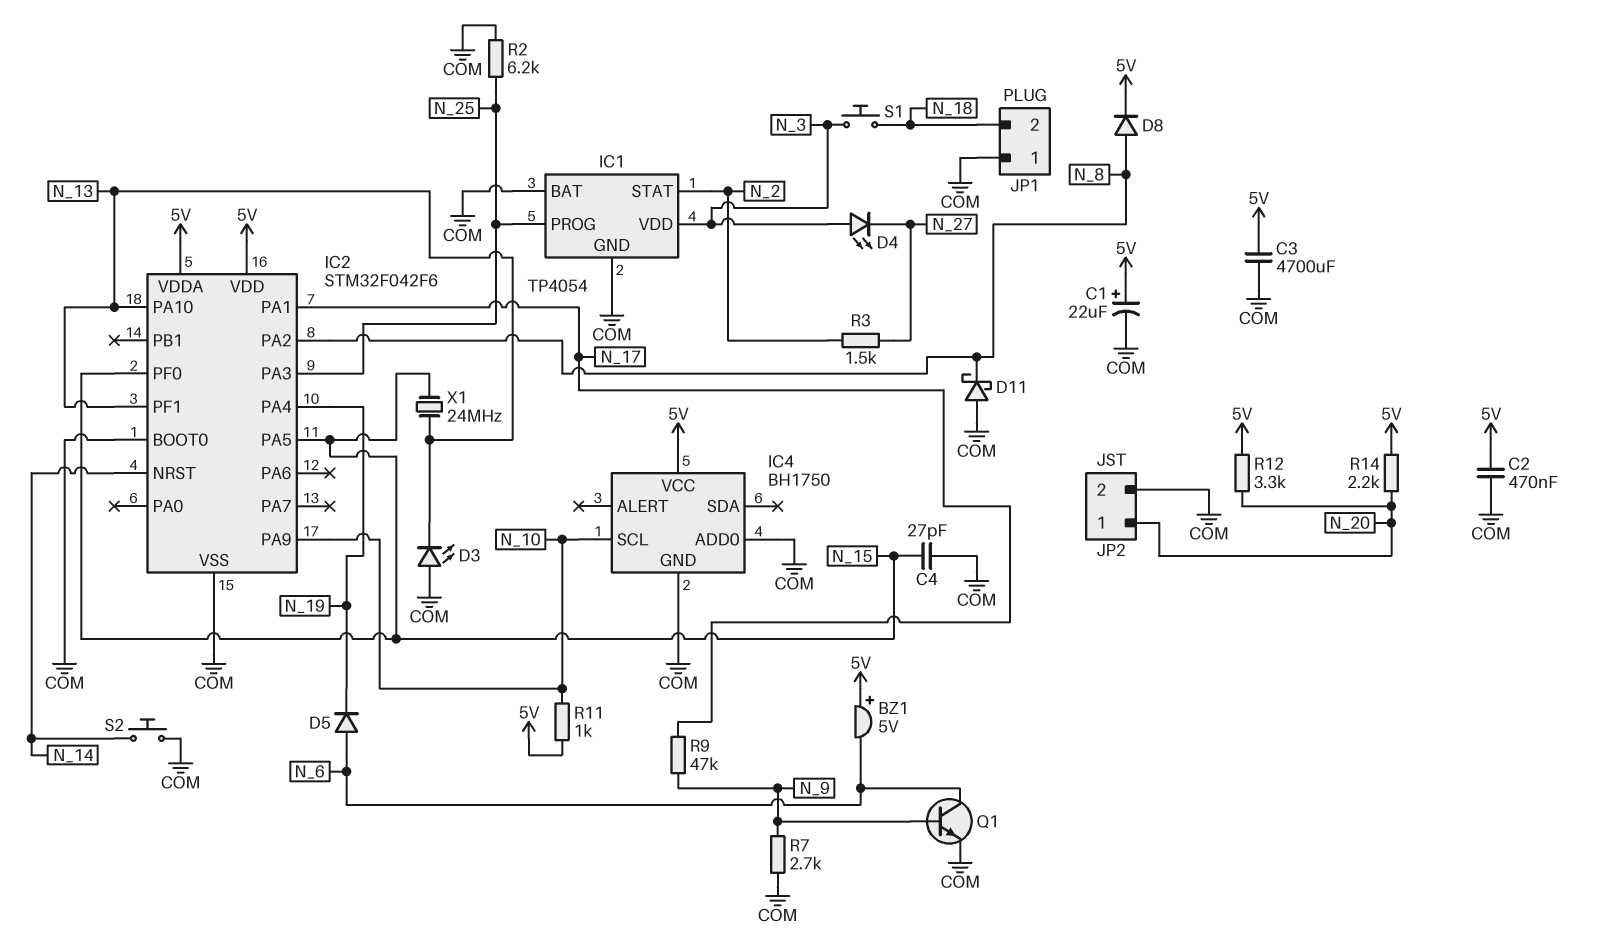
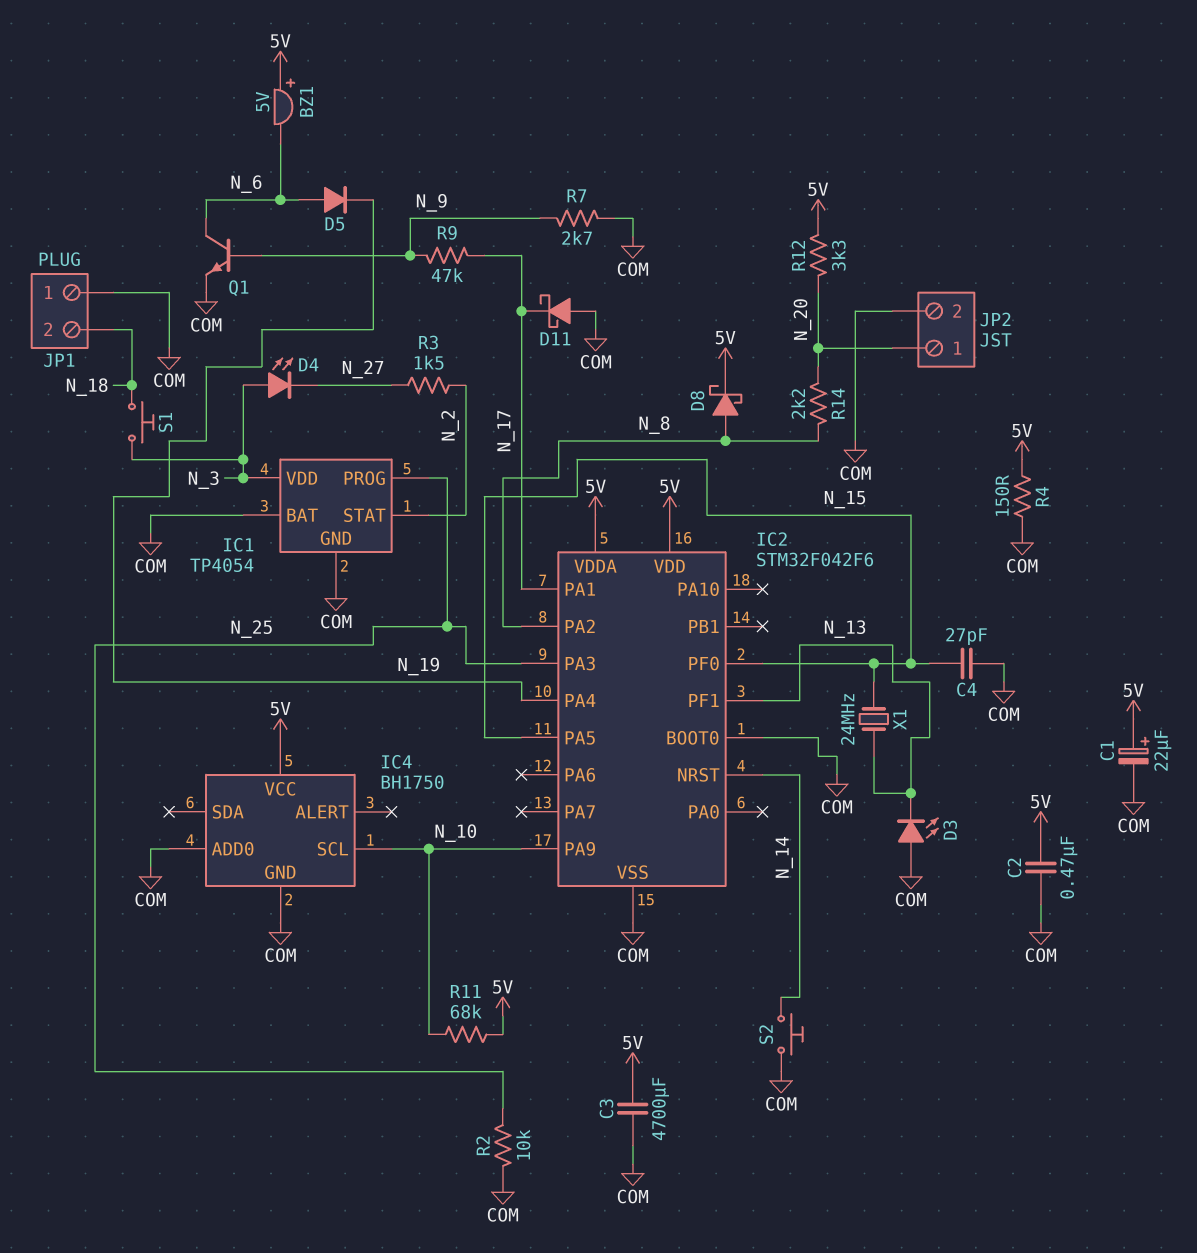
D8: diode (A N_8, K 5V) -> schottky (A N_8, K 5V)
D11: schottky (A COM, K N_8) -> schottky (A COM, K N_17)
IC2 pin PA10: N_13 -> none
R2: 6.2k (COM, N_25) -> 10k (COM, N_25)
R4: none -> 150 (5V, COM)
R11: 1k (5V, N_10) -> 68k (5V, N_10)
R14: 2.2k (5V, N_20) -> 2.2k (N_8, N_20)

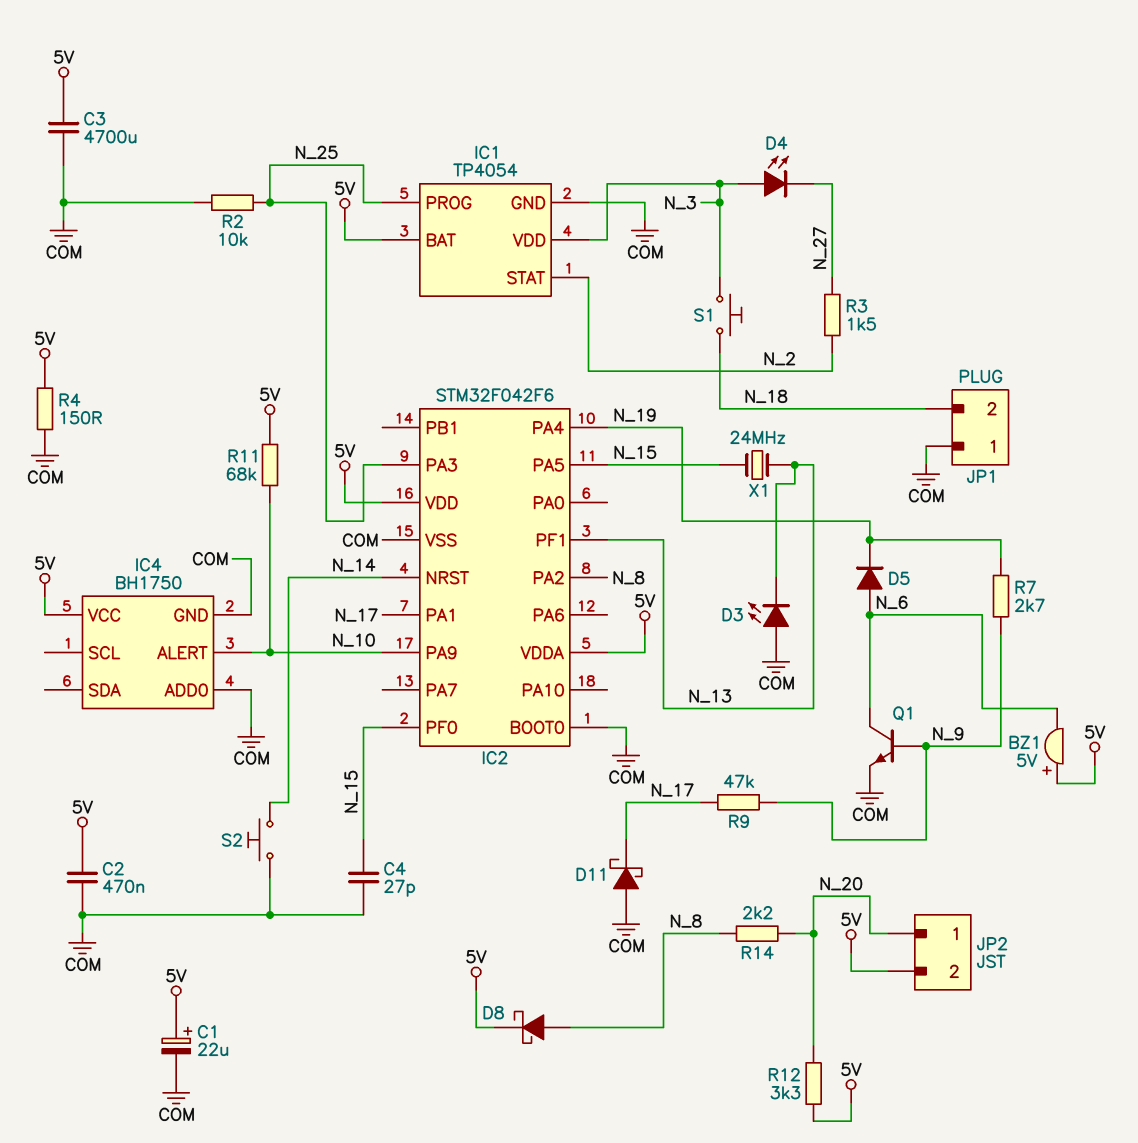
IC1 pin BAT: COM -> 5V
IC4 pin ALERT: none -> N_10
IC4 pin SCL: N_10 -> none
JP2 pin 2: COM -> 5V
R7: 2.7k (COM, N_9) -> 2.7k (N_9, N_19)

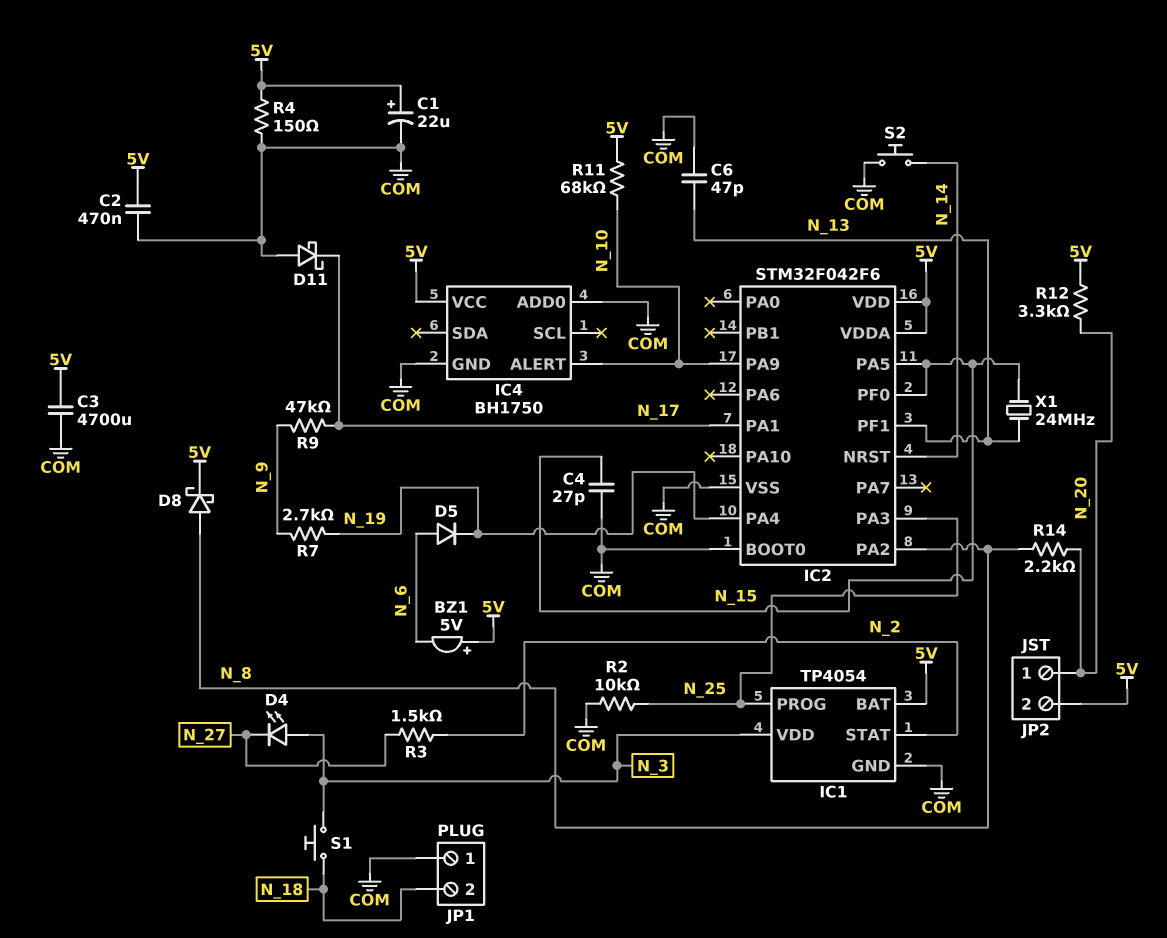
C6: none -> 47pF (COM, N_13)
D3: LED (A COM, K N_13) -> none
Q1: NPN (B N_9, C N_6, E COM) -> none

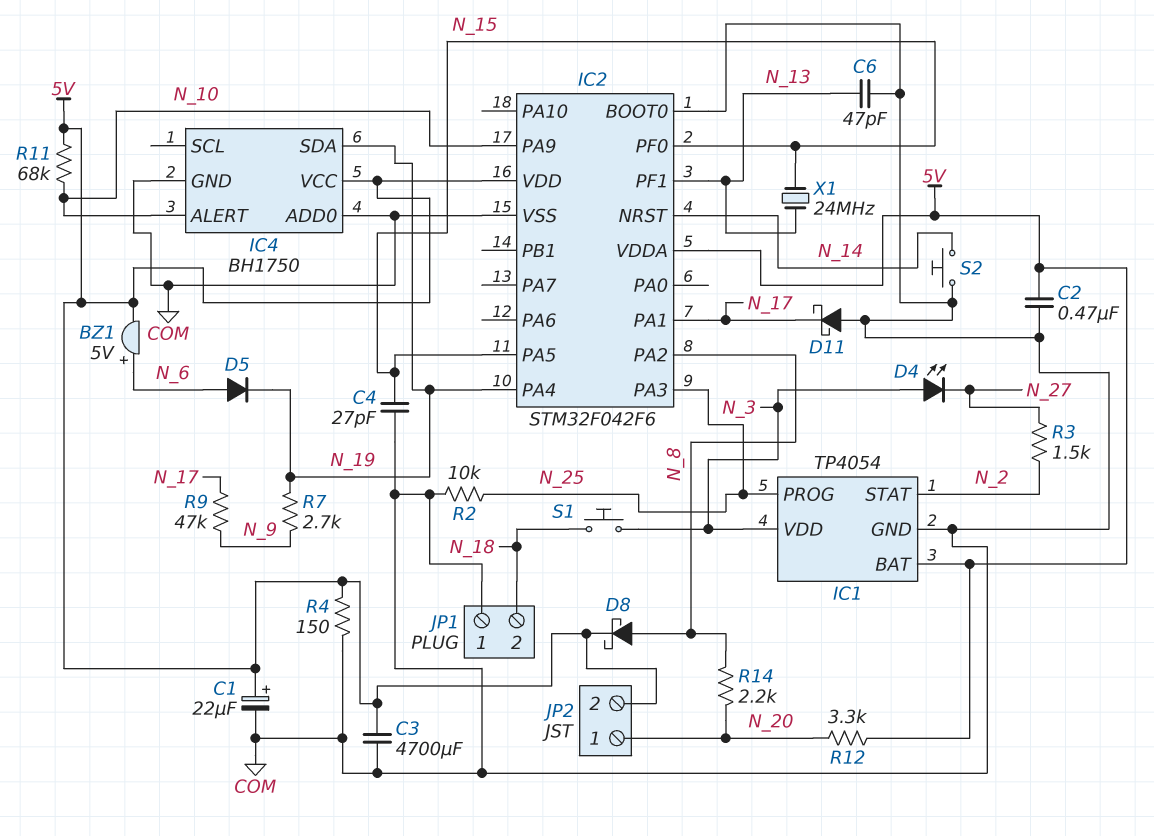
BZ1: buzzer 5V (plus 5V, minus N_6) -> buzzer 5V (plus N_6, minus 5V)
IC4 pin SDA: none -> N_19

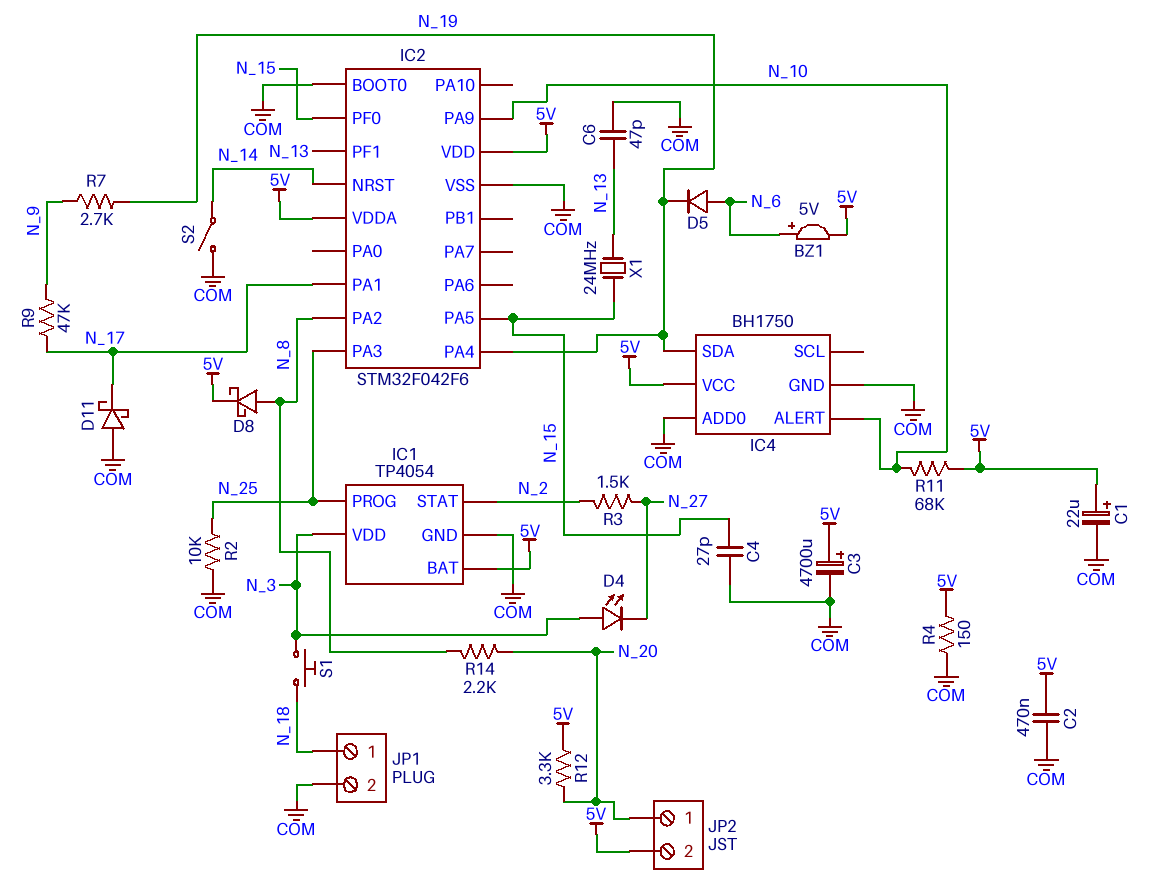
C3: 4700uF (5V, COM) -> 4700uF (plus 5V, minus COM)
JP1 pin 1: COM -> N_18
JP1 pin 2: N_18 -> COM
S2: button (COM, N_14) -> switch (COM, N_14)

